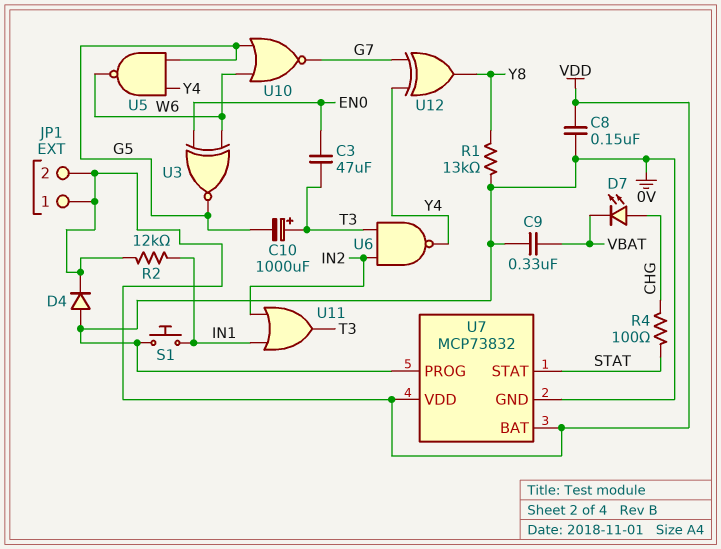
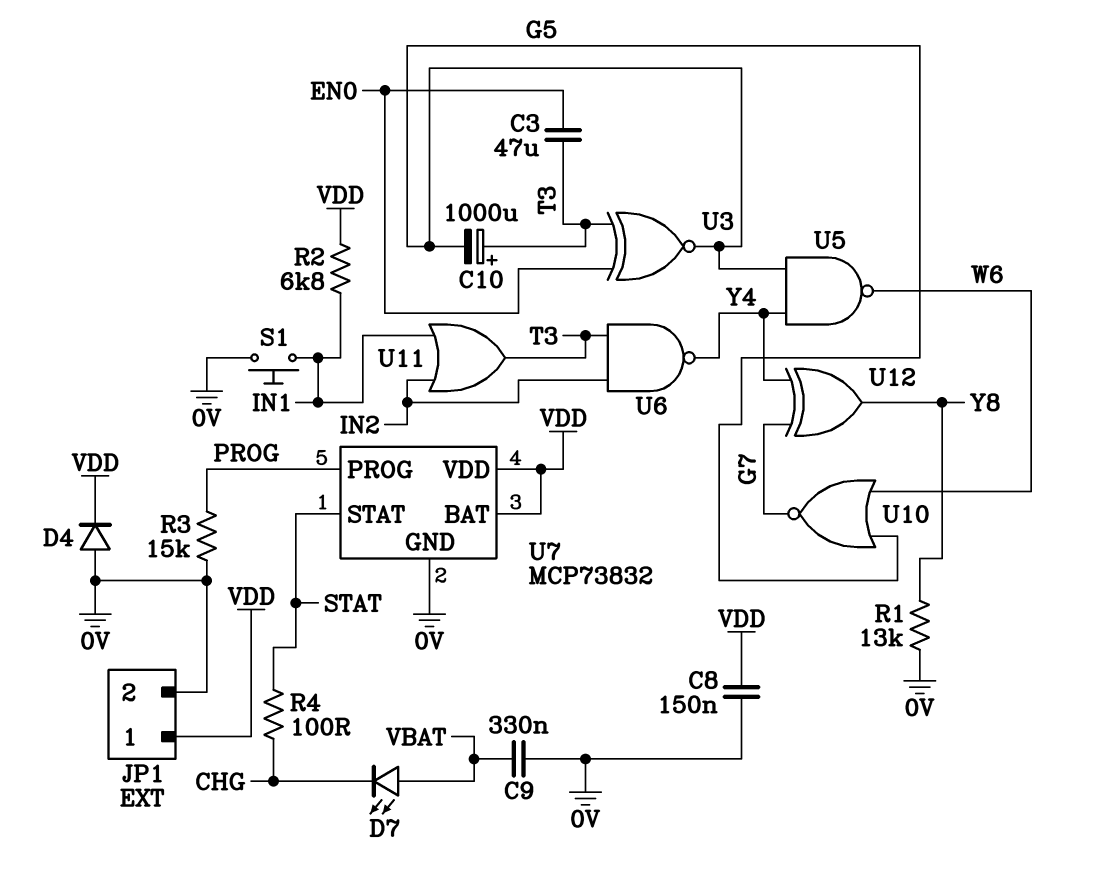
D7: LED (A CHG, K VBAT) -> LED (A VBAT, K CHG)
JP1 pin 2: VDD -> 0V
R2: 12k (IN1, VDD) -> 6.8k (IN1, VDD)
R3: none -> 15k (0V, PROG)
U3: XNOR (in EN0, in W6, out G5) -> XNOR (in EN0, in T3, out G5)
U7 pin PROG: 0V -> PROG

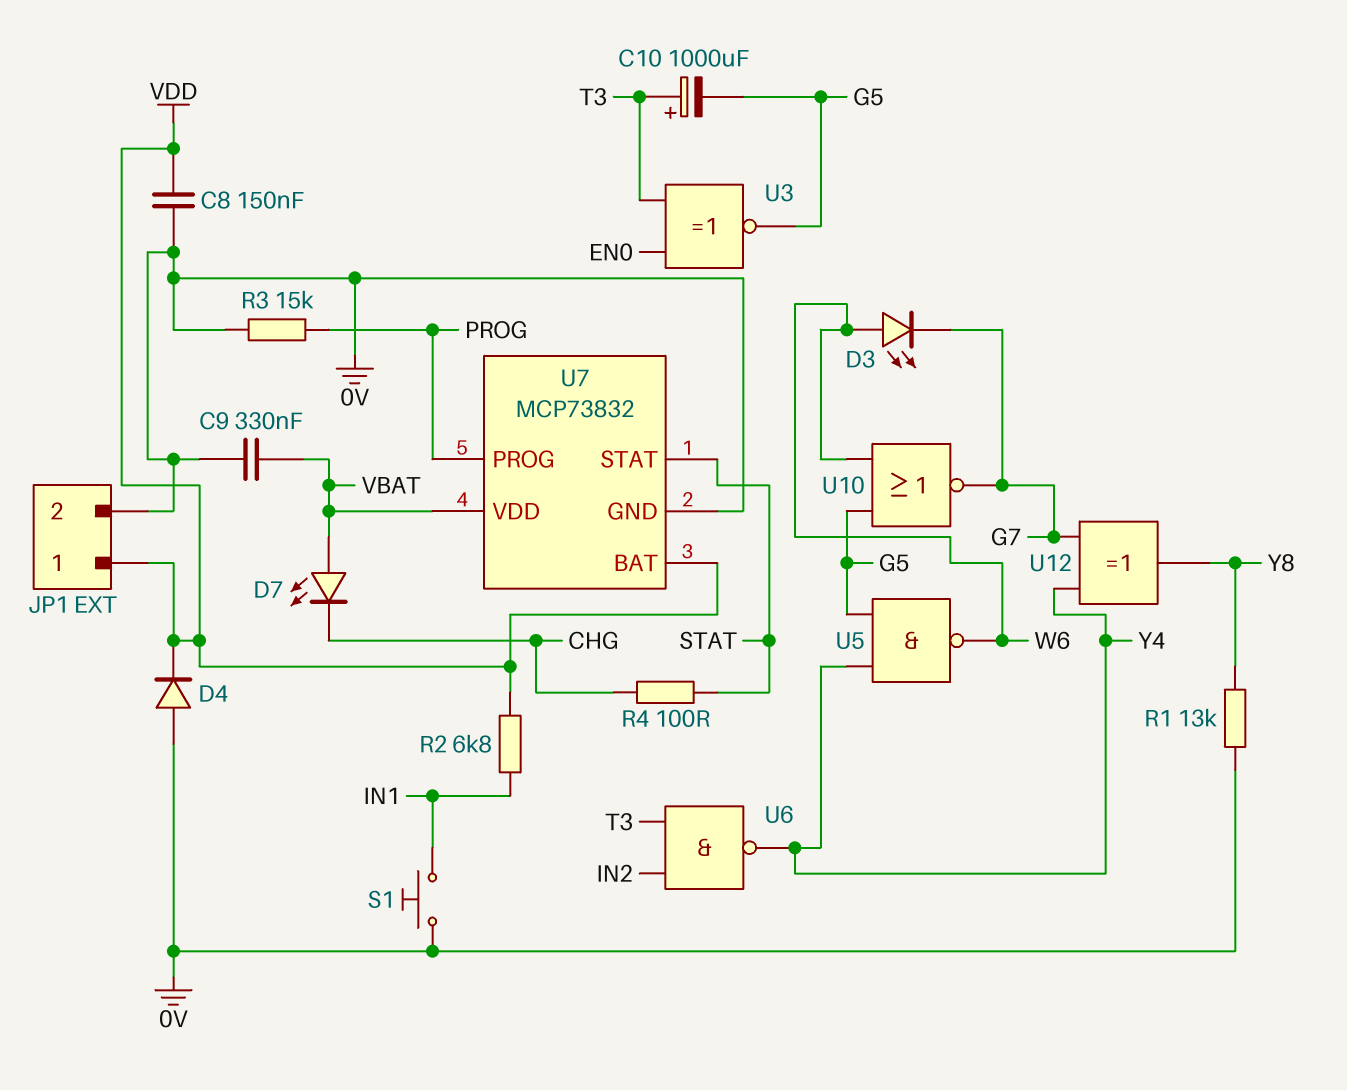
C3: 47uF (EN0, T3) -> none
D3: none -> LED (A W6, K G7)
U7 pin VDD: VDD -> VBAT
U11: OR (in IN1, in IN2, out T3) -> none

